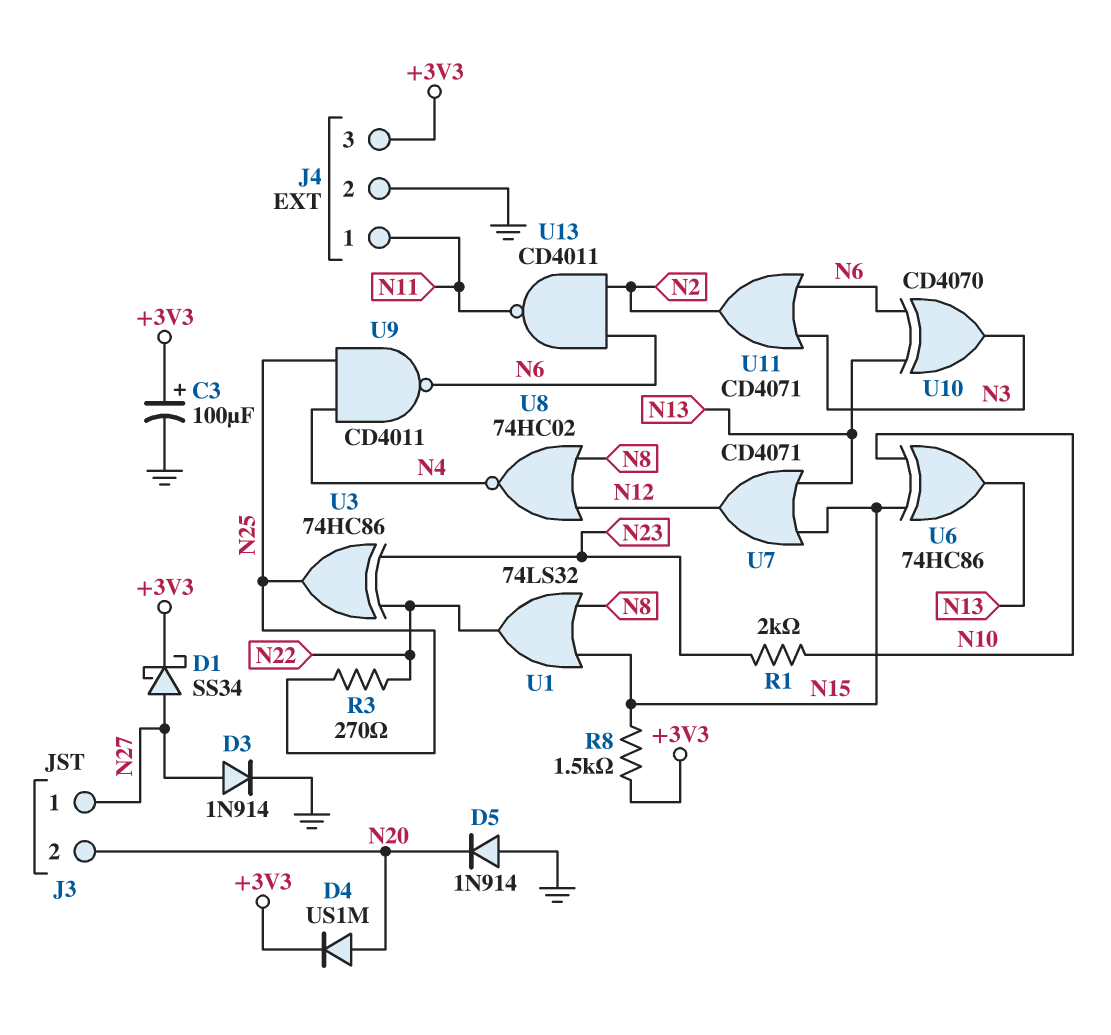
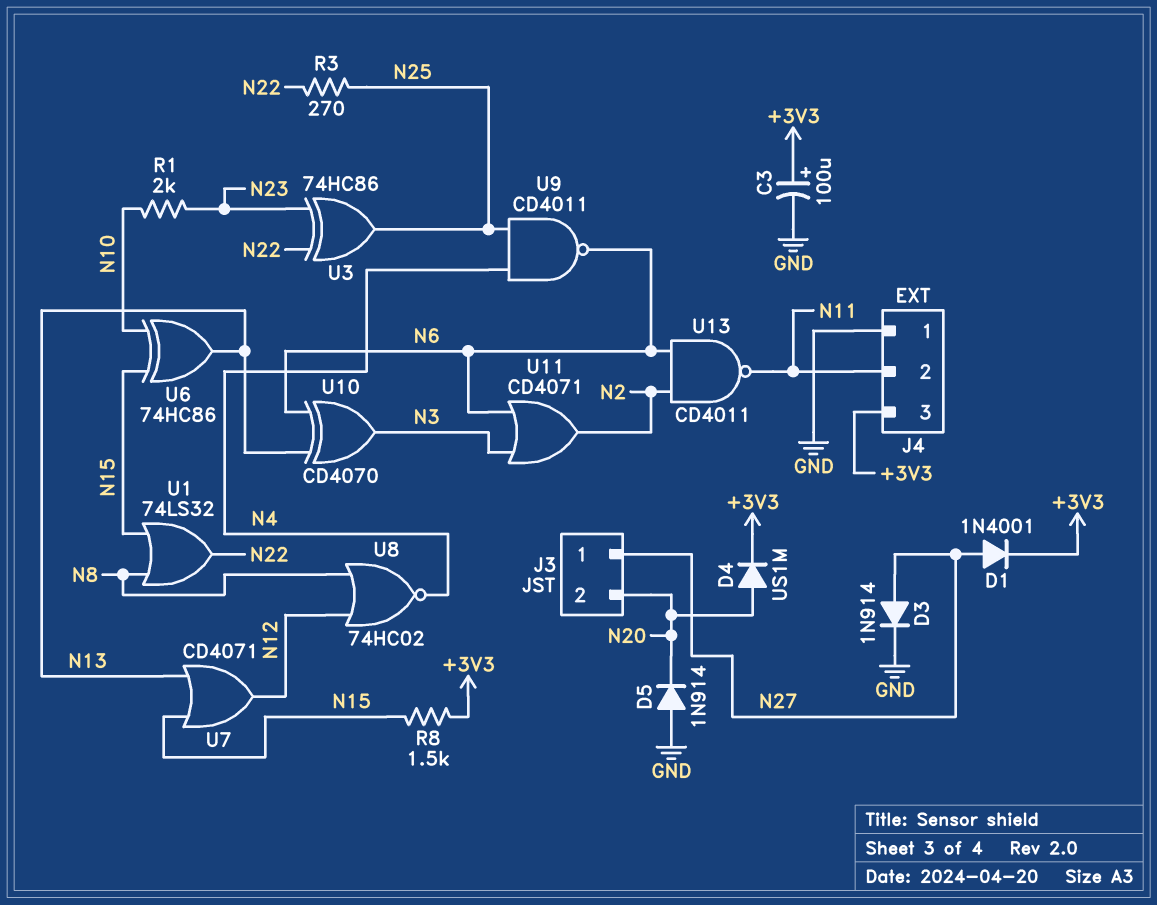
D1: schottky SS34 (A N27, K +3V3) -> diode 1N4001 (A N27, K +3V3)
J4 pin 1: N11 -> GND
J4 pin 2: GND -> N11

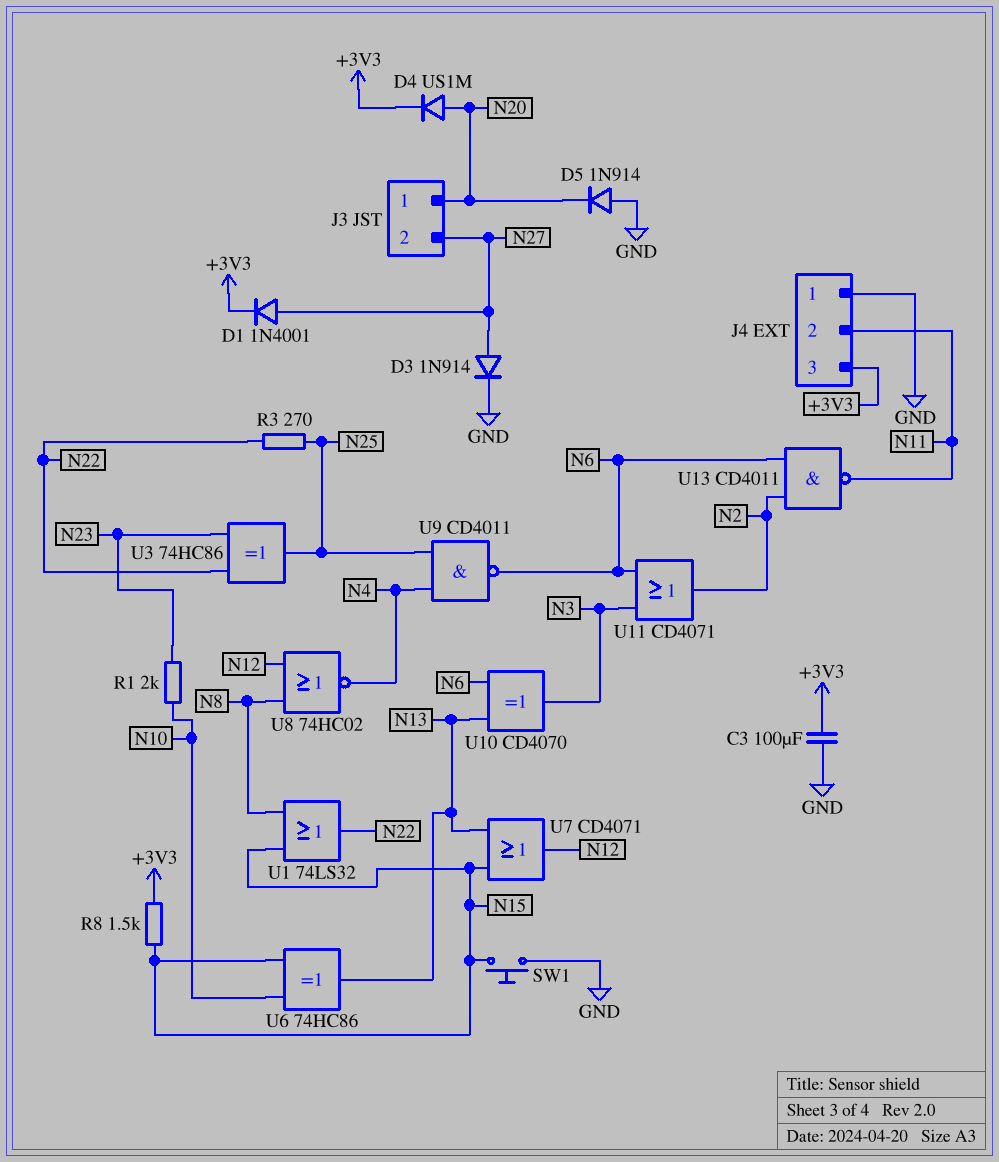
C3: 100uF (plus +3V3, minus GND) -> 100uF (+3V3, GND)
J3 pin 1: N27 -> N20
J3 pin 2: N20 -> N27
SW1: none -> button (GND, N15)

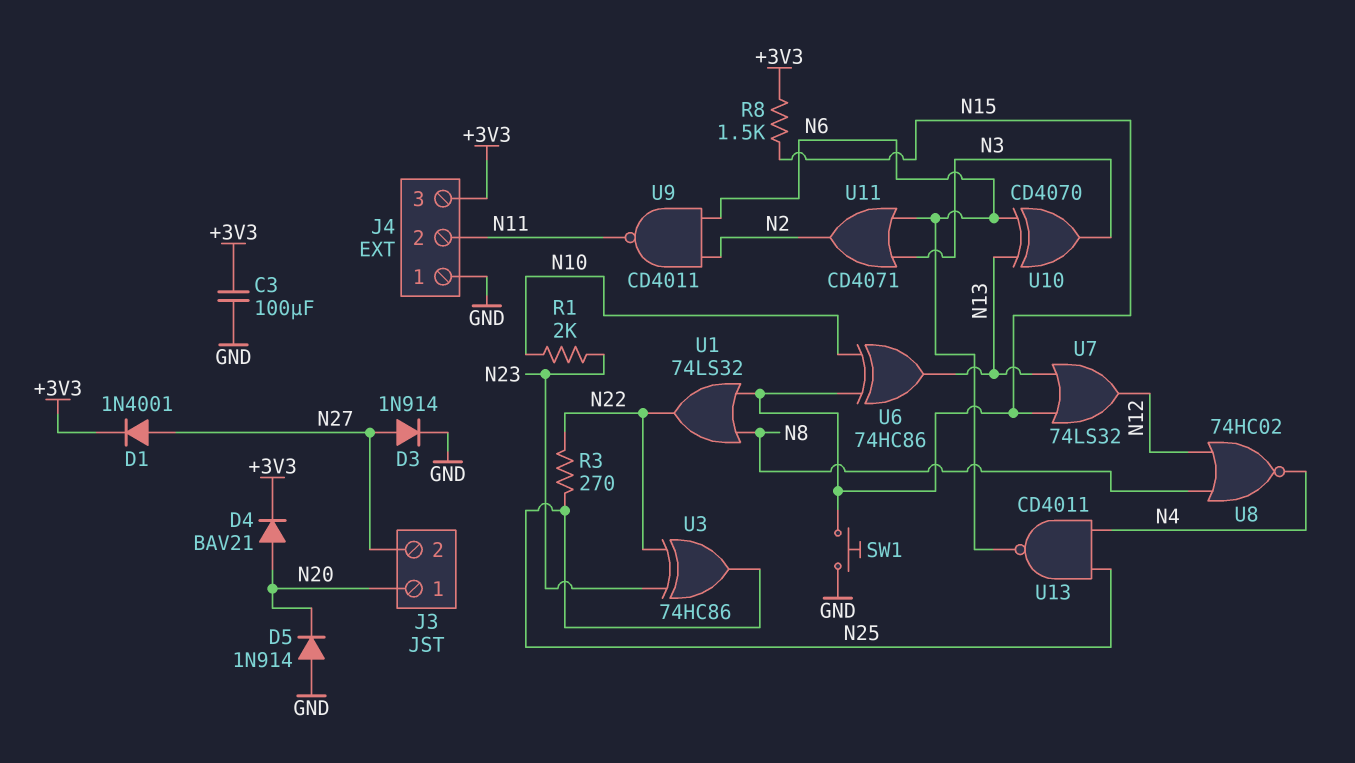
D4: diode US1M (A N20, K +3V3) -> diode BAV21 (A N20, K +3V3)
U7: OR CD4071 (in N13, in N15, out N12) -> OR 74LS32 (in N13, in N15, out N12)
U9: NAND CD4011 (in N4, in N25, out N6) -> NAND CD4011 (in N2, in N6, out N11)
U13: NAND CD4011 (in N2, in N6, out N11) -> NAND CD4011 (in N4, in N25, out N6)

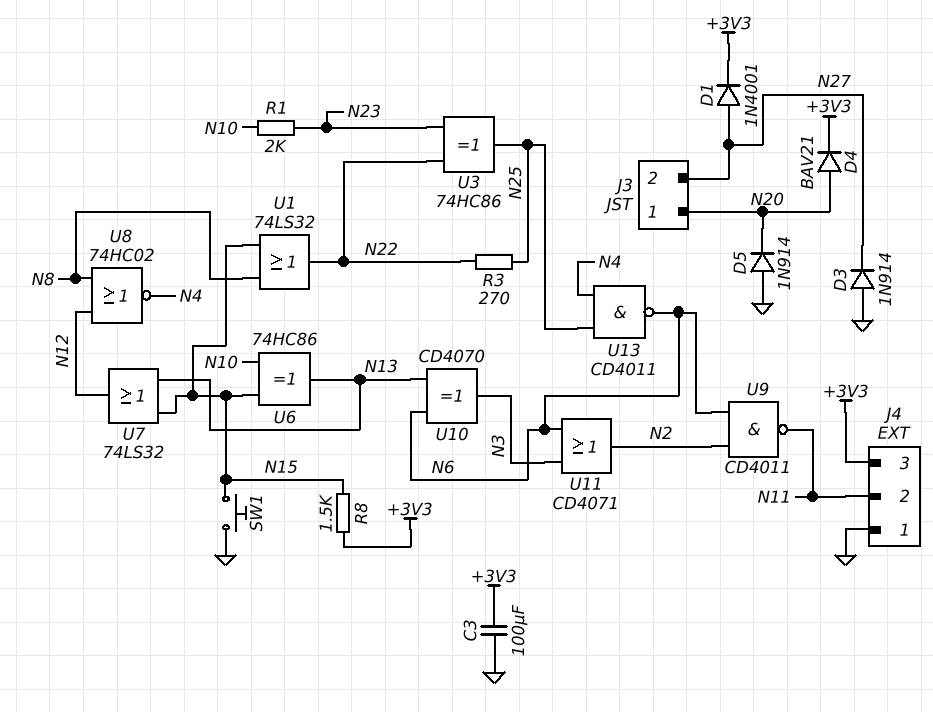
D3: diode 1N914 (A N27, K GND) -> diode 1N914 (A GND, K N27)

